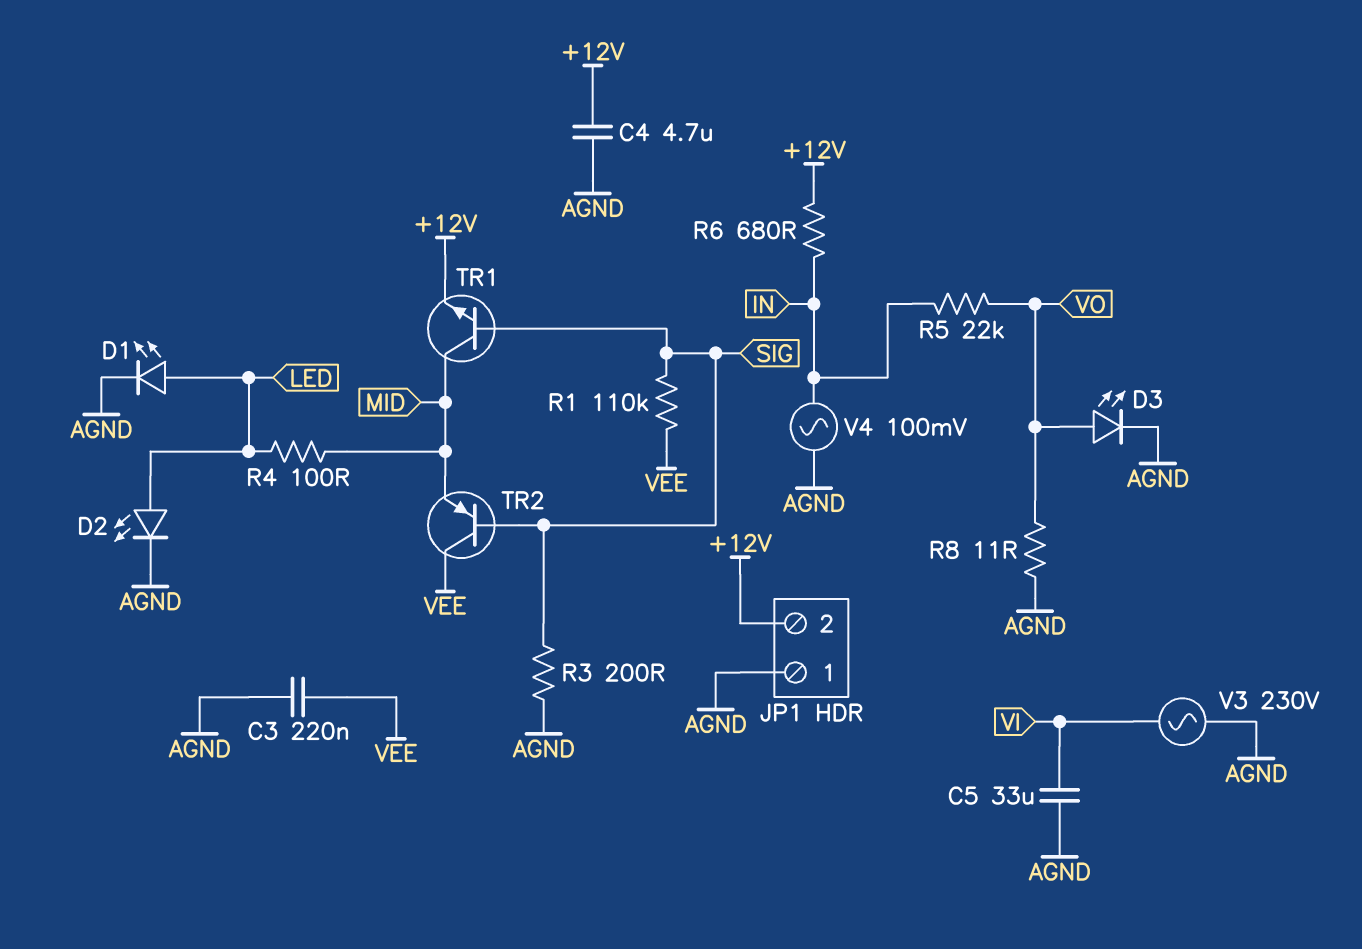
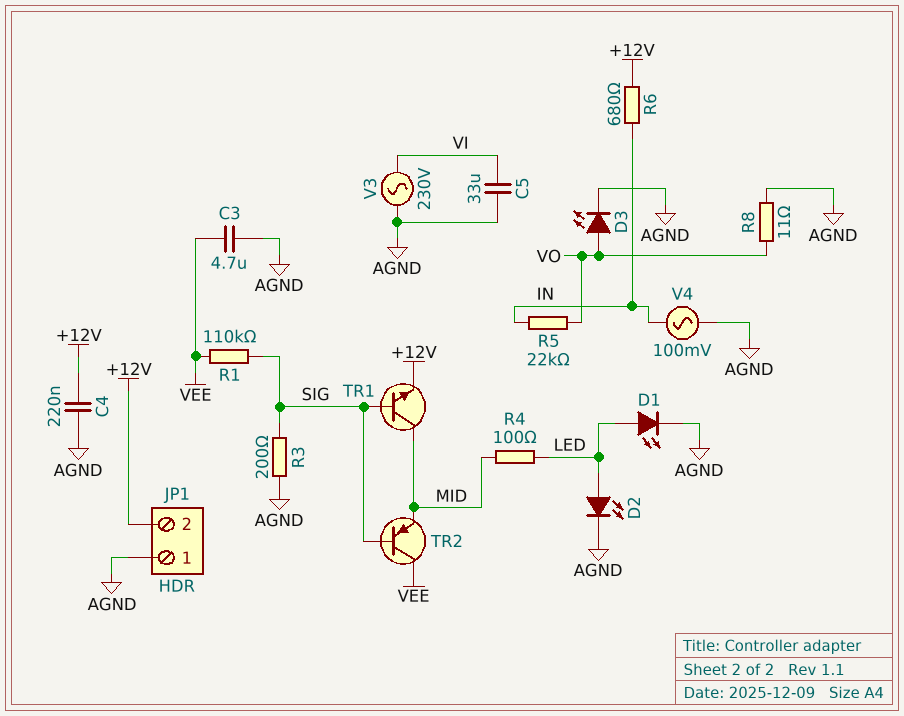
C3: 220nF (AGND, VEE) -> 4.7uF (AGND, VEE)
C4: 4.7uF (+12V, AGND) -> 220nF (+12V, AGND)

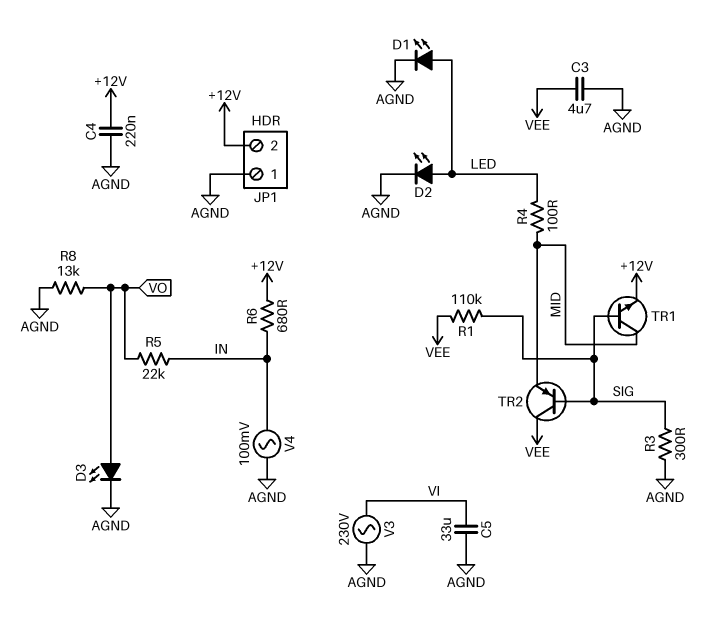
R3: 200 (AGND, SIG) -> 300 (AGND, SIG)
R8: 11 (AGND, VO) -> 13k (AGND, VO)

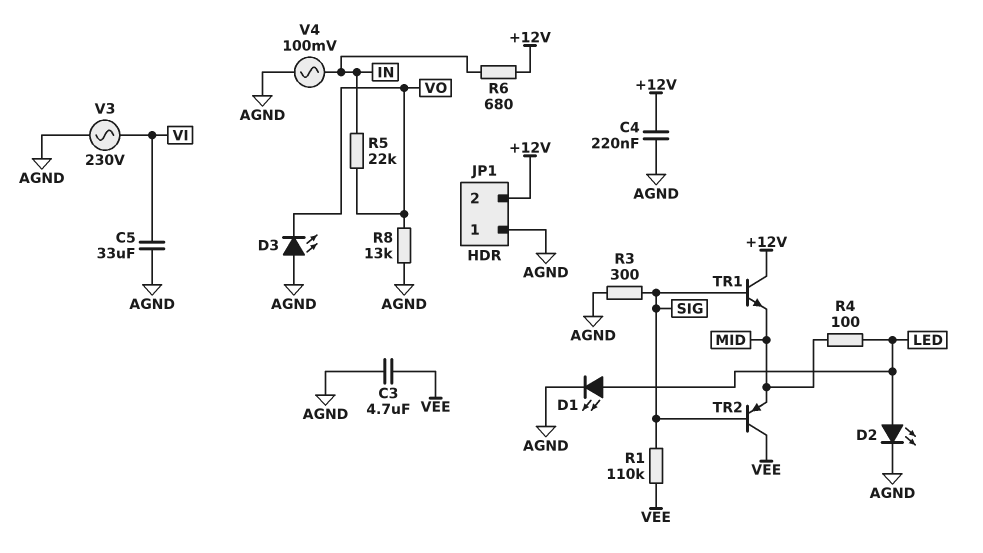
D3: LED (A VO, K AGND) -> LED (A AGND, K VO)
TR1: NPN (B SIG, C MID, E +12V) -> NPN (B SIG, C +12V, E MID)

